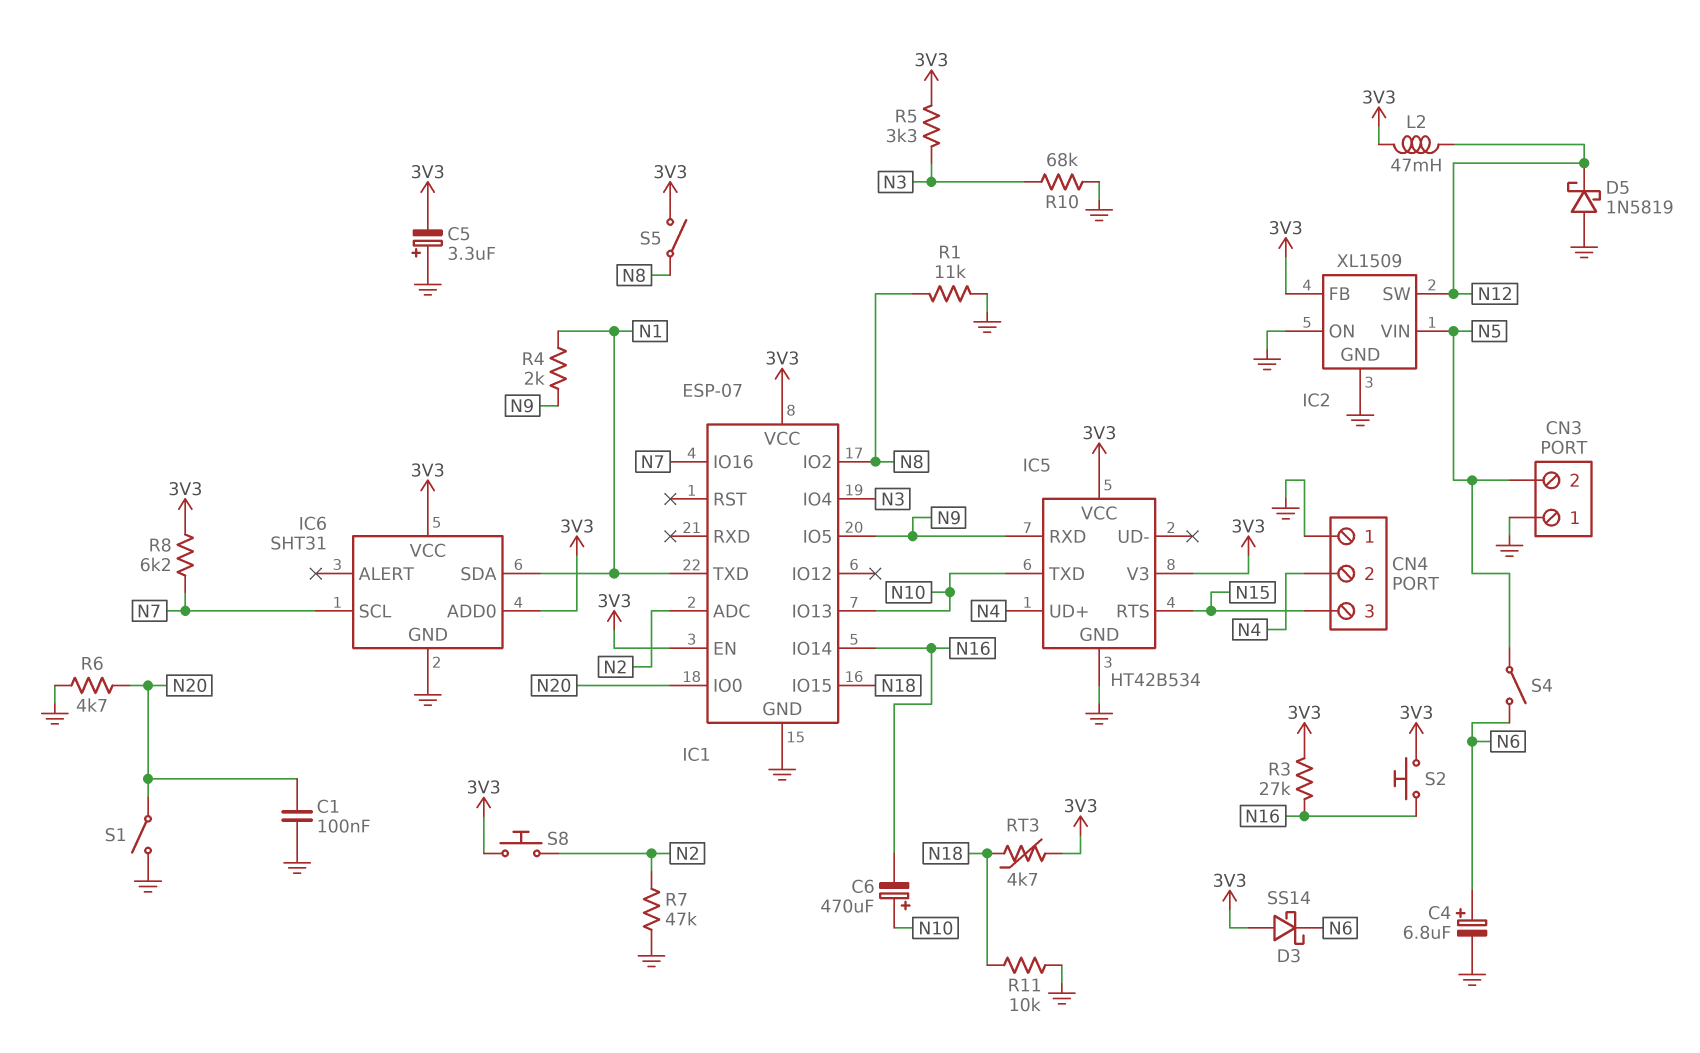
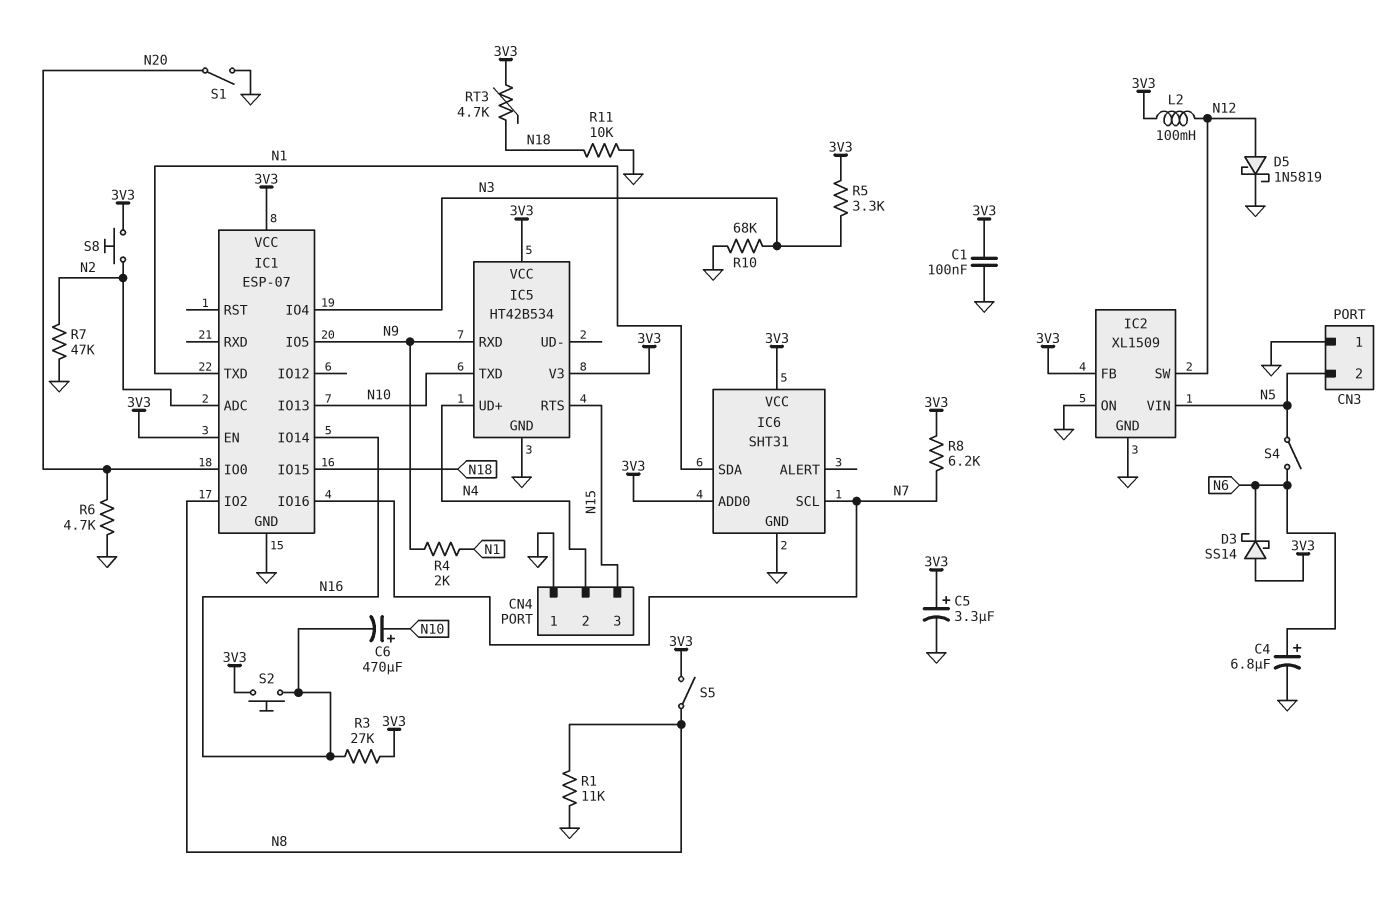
C1: 100nF (GND, N20) -> 100nF (3V3, GND)
C5: 3.3uF (plus GND, minus 3V3) -> 3.3uF (plus 3V3, minus GND)
D5: schottky 1N5819 (A GND, K N12) -> schottky 1N5819 (A N12, K GND)
L2: 47mH (3V3, N12) -> 100mH (3V3, N12)

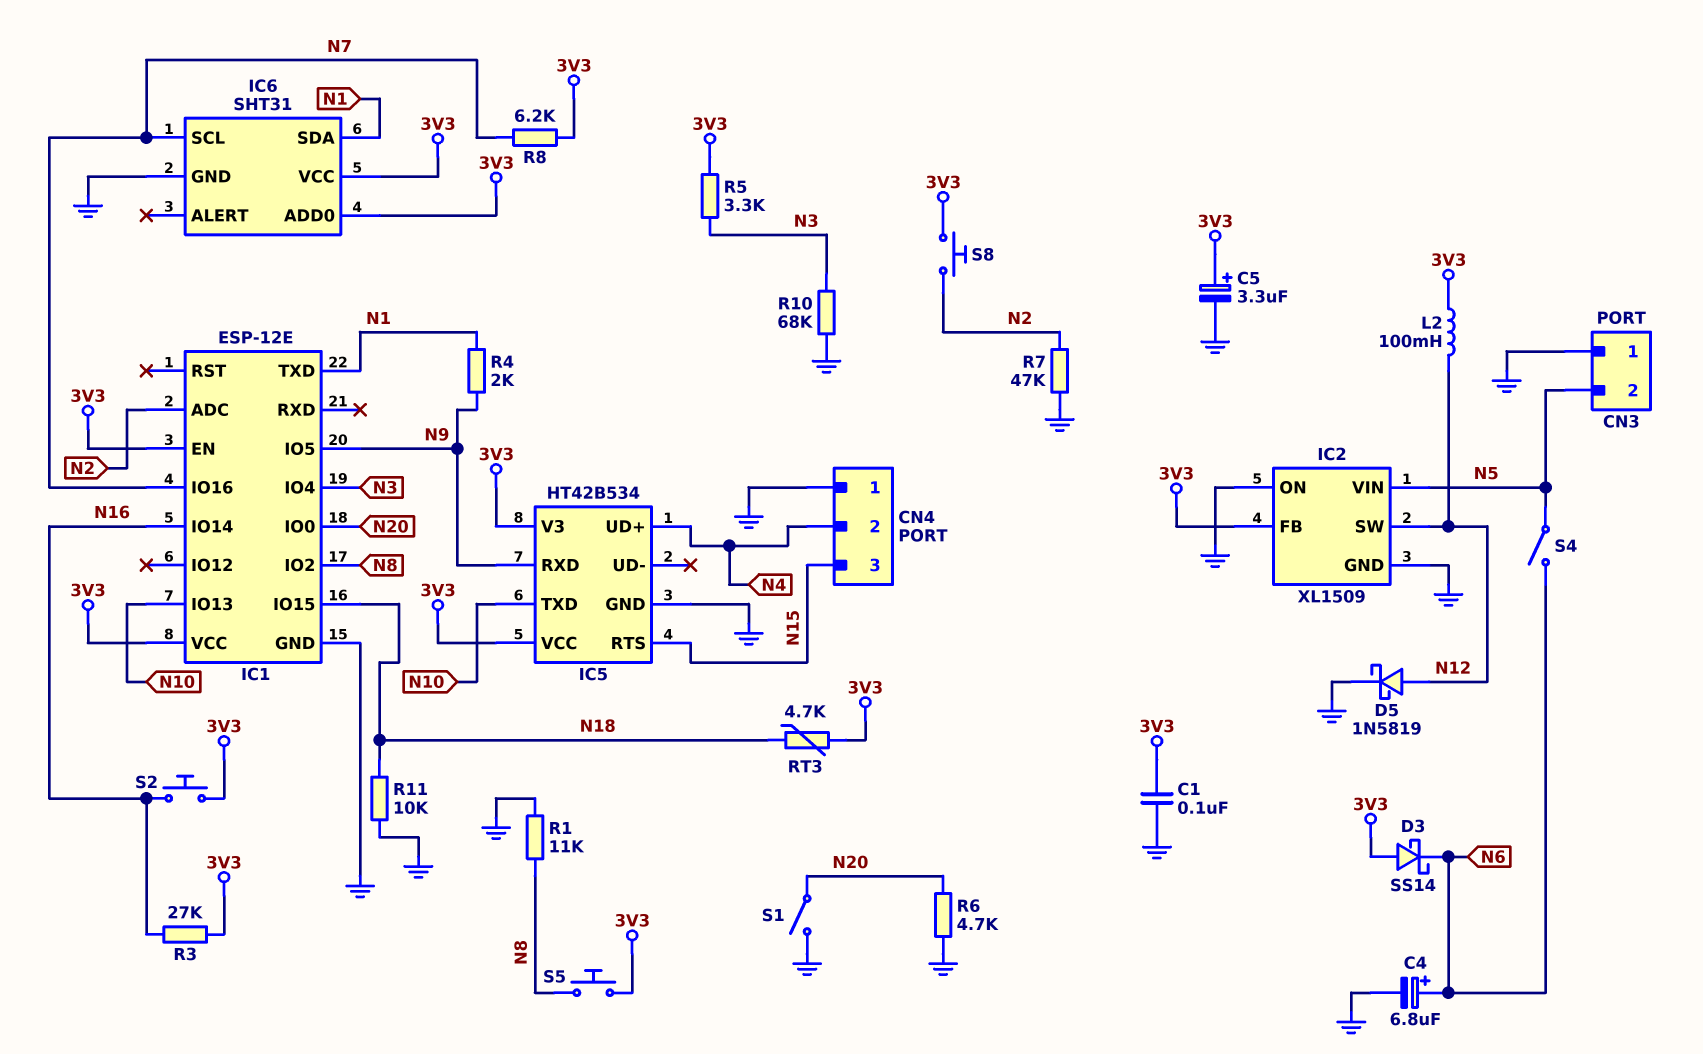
C6: 470uF (plus N10, minus N16) -> none
IC1: ESP-07 -> ESP-12E
S5: switch (3V3, N8) -> button (3V3, N8)

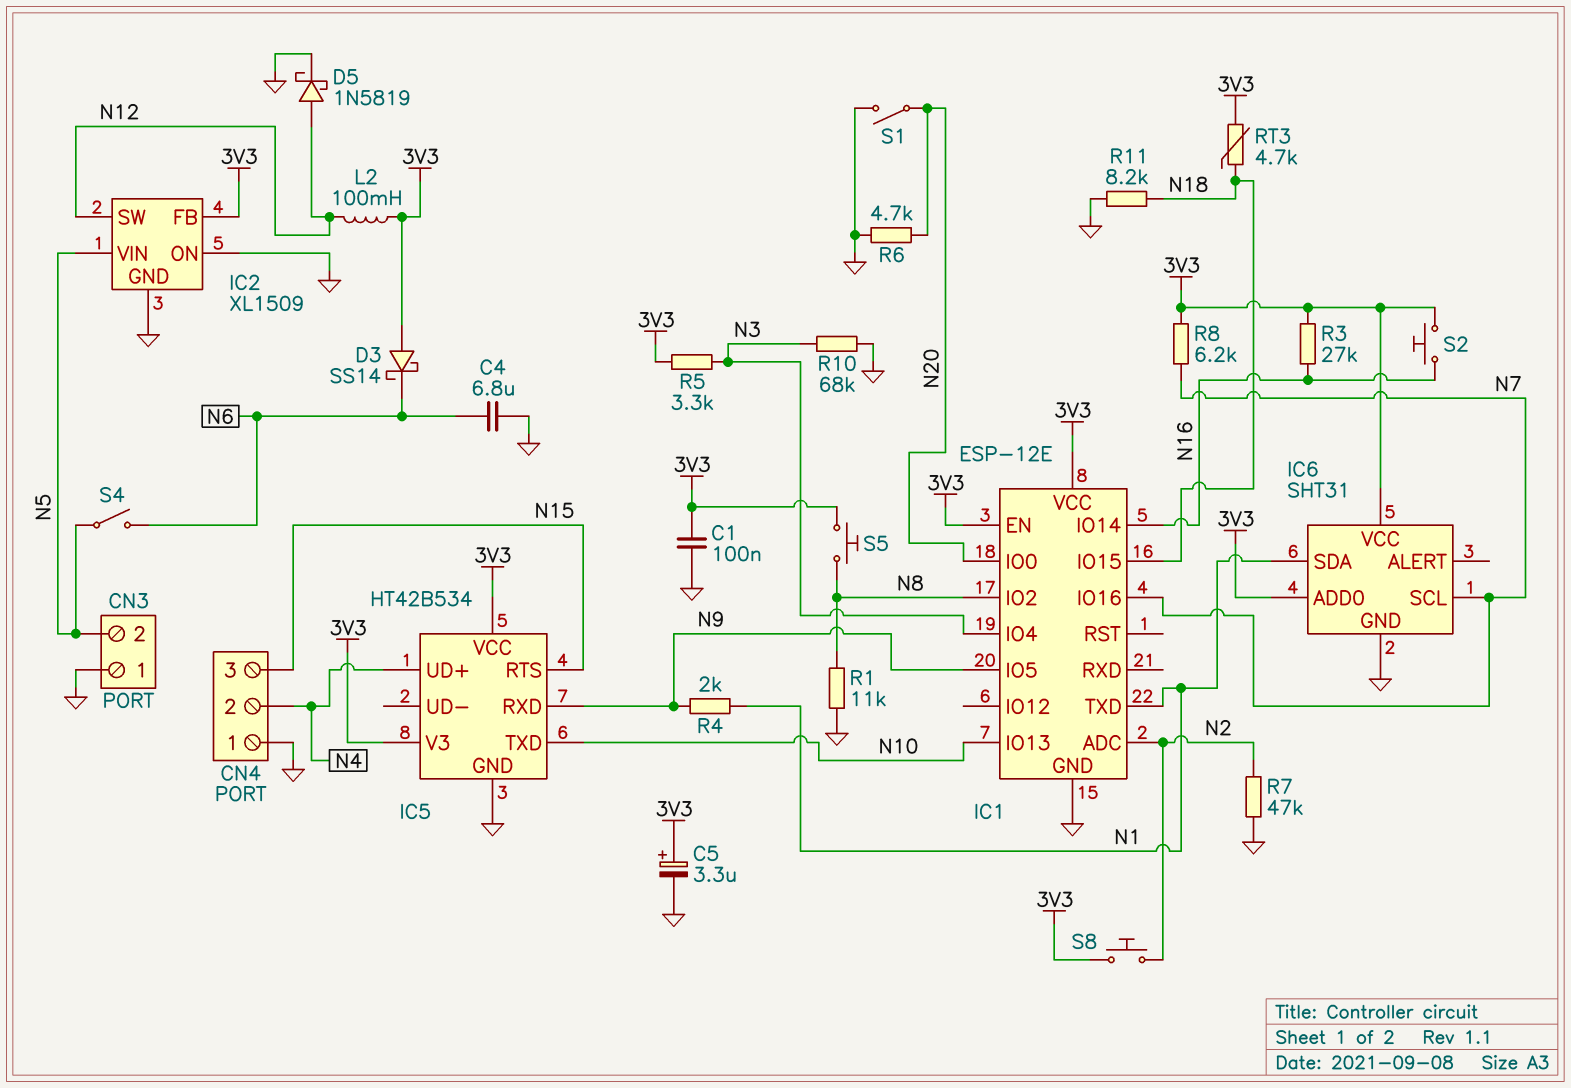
C4: 6.8uF (plus N6, minus GND) -> 6.8uF (GND, N6)
R11: 10k (GND, N18) -> 8.2k (GND, N18)

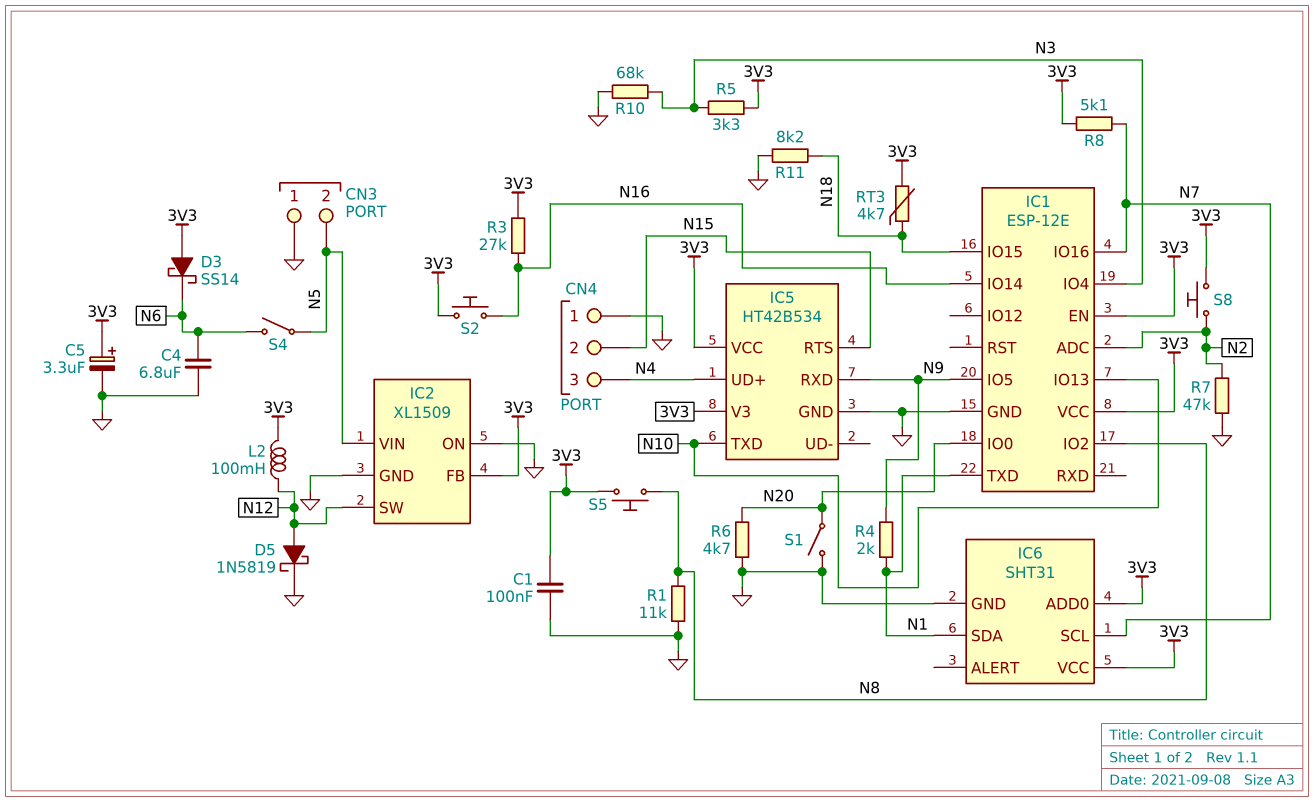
CN4 pin 2: N4 -> N15
CN4 pin 3: N15 -> N4
R8: 6.2k (3V3, N7) -> 5.1k (3V3, N7)

